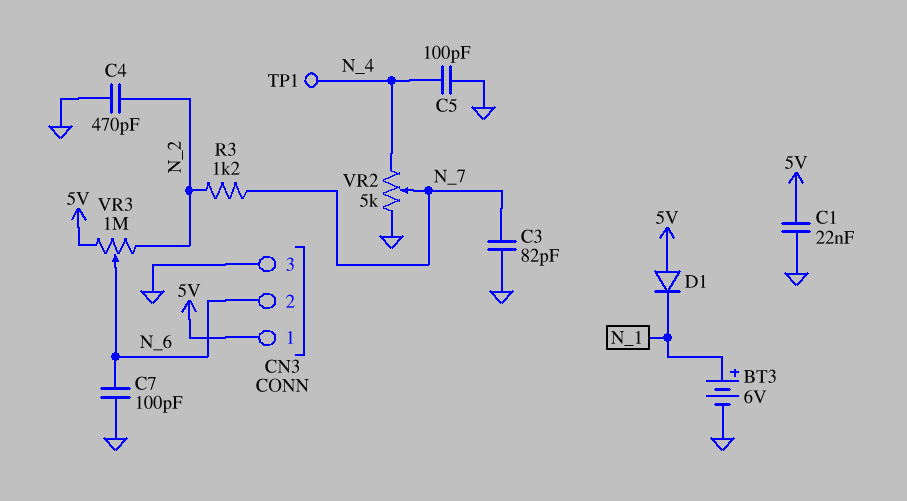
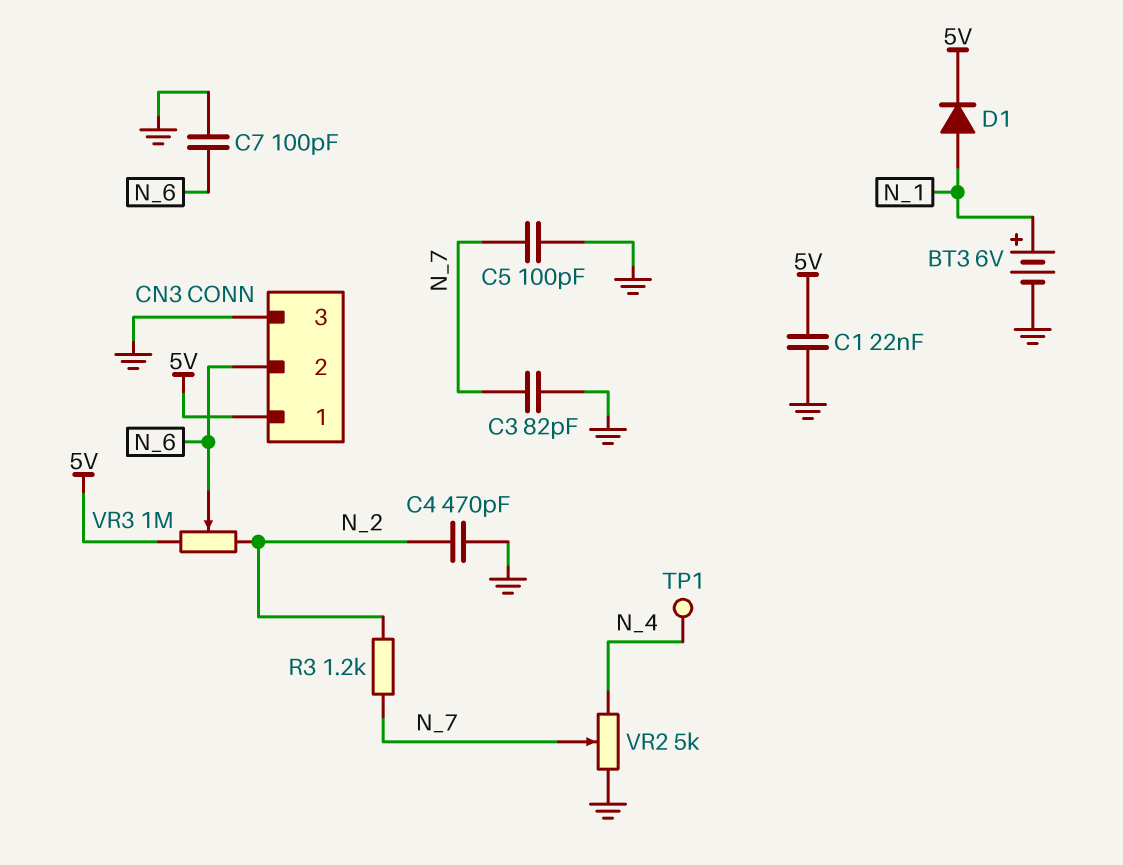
C5: 100pF (GND, N_4) -> 100pF (GND, N_7)
D1: diode (A 5V, K N_1) -> diode (A N_1, K 5V)

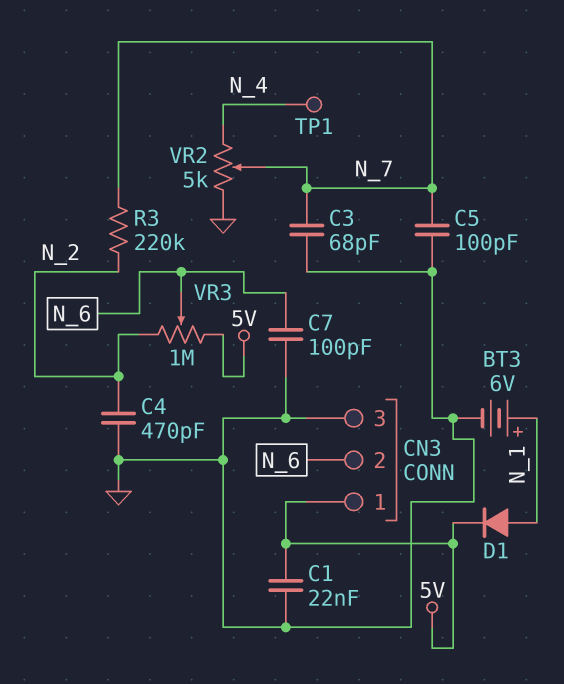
C3: 82pF (GND, N_7) -> 68pF (GND, N_7)
R3: 1.2k (N_2, N_7) -> 220k (N_2, N_7)

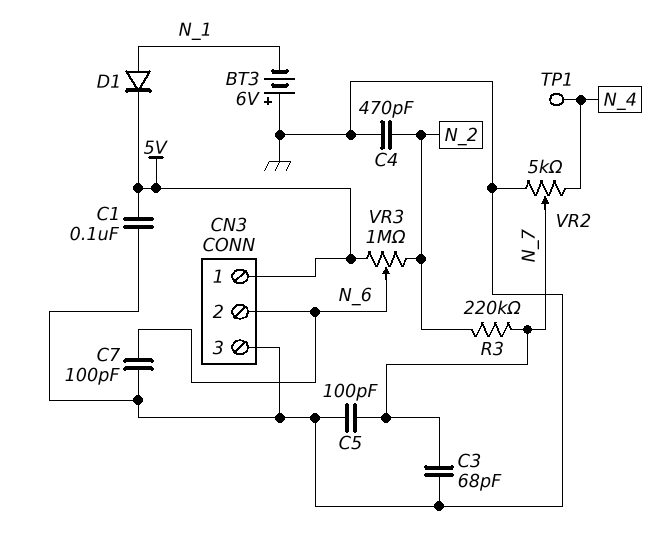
BT3: 6V (plus N_1, minus GND) -> 6V (plus GND, minus N_1)
C1: 22nF (5V, GND) -> 100nF (5V, GND)

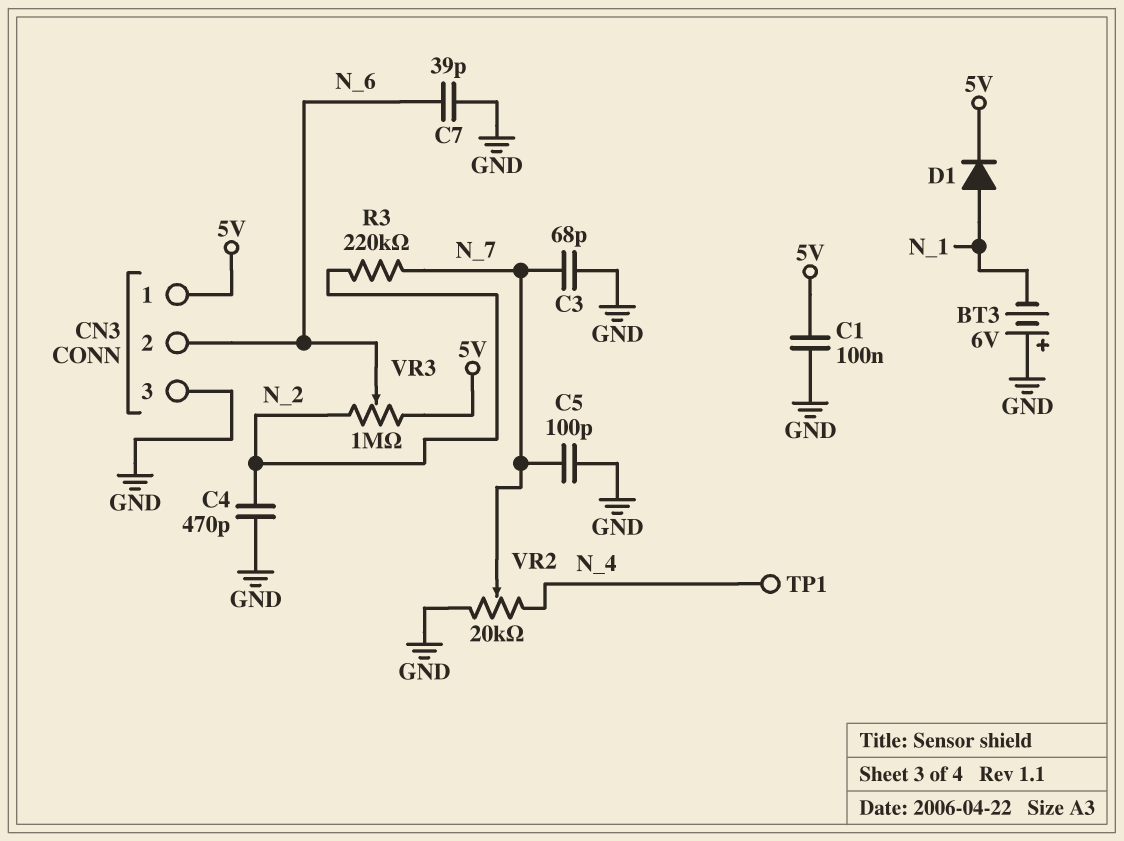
C7: 100pF (GND, N_6) -> 39pF (GND, N_6)
VR2: 5k (GND, N_4, wiper N_7) -> 20k (GND, N_4, wiper N_7)

